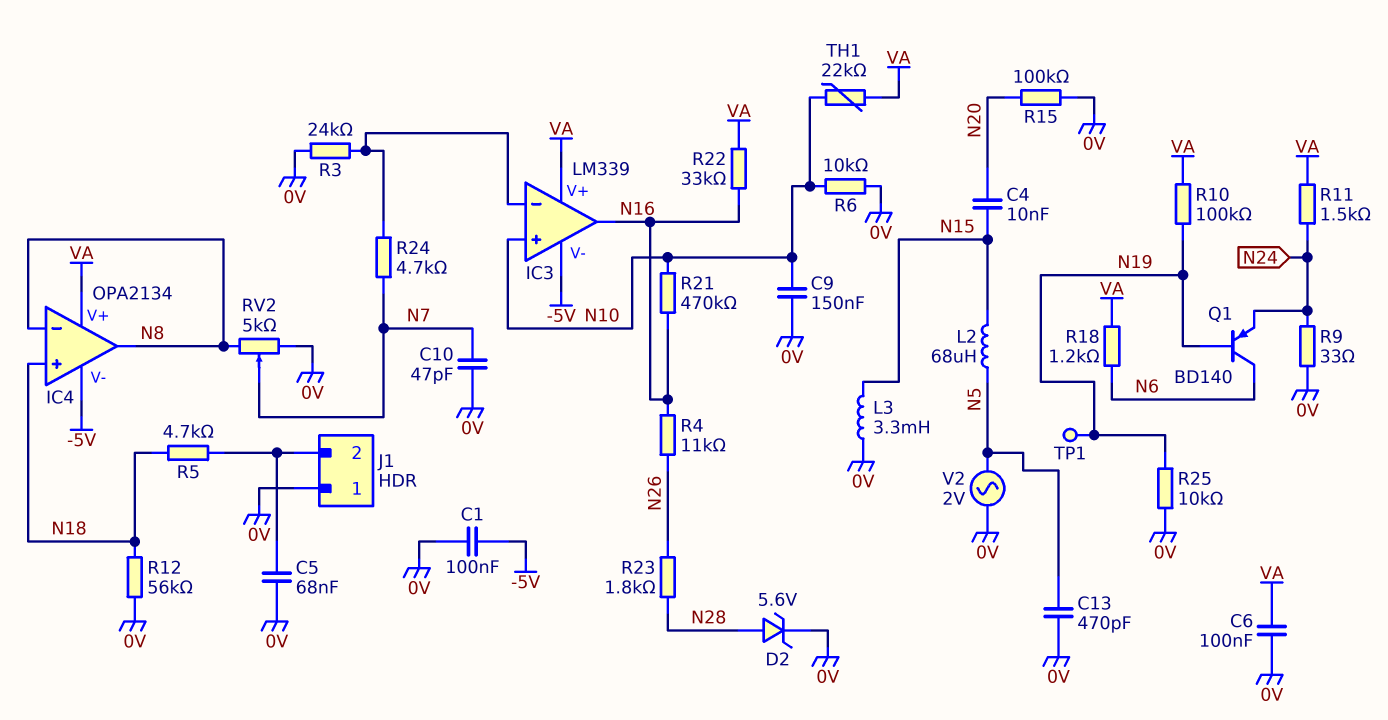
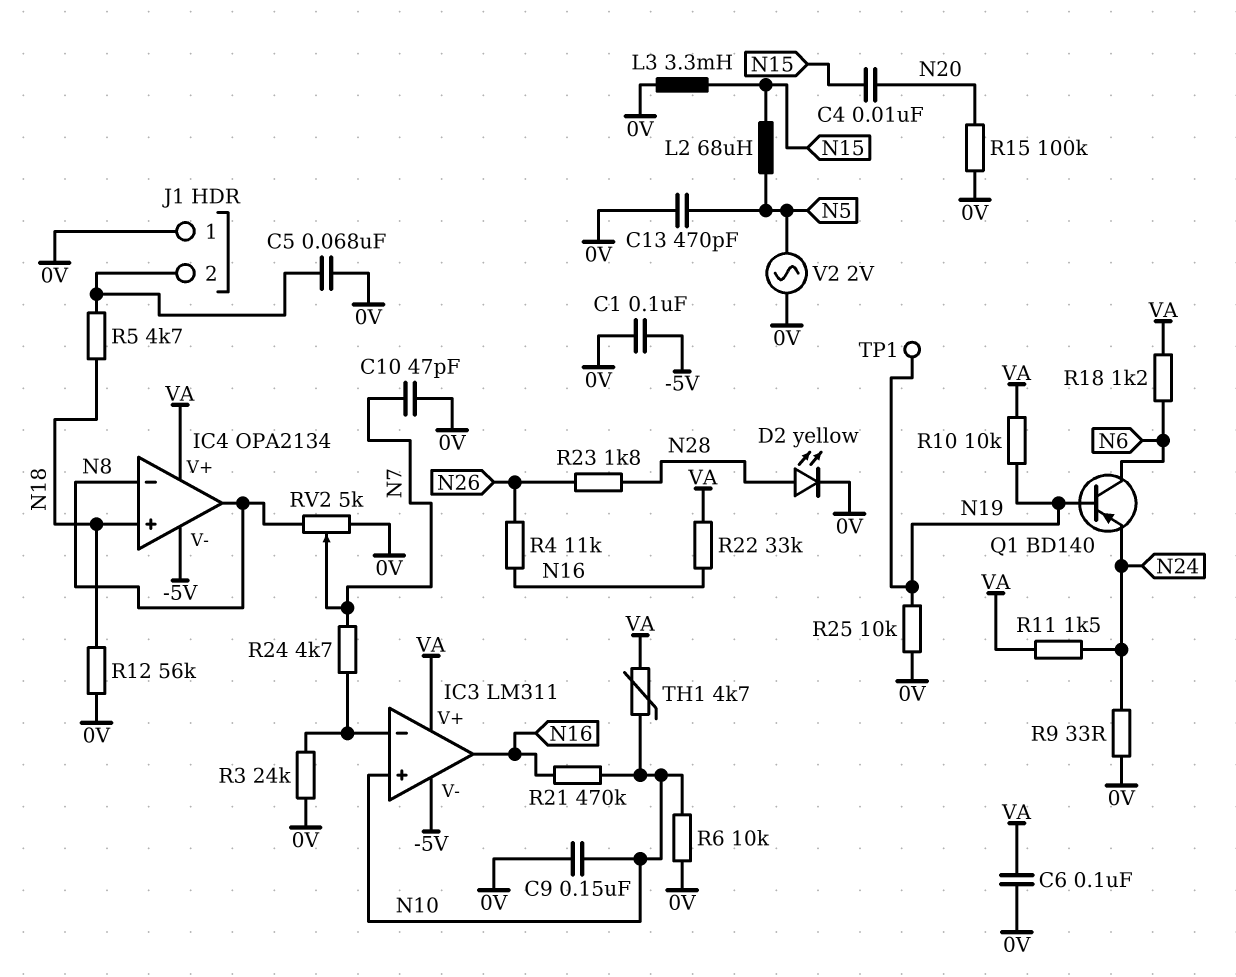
D2: zener 5.6V (A N28, K 0V) -> LED yellow (A N28, K 0V)
IC3: LM339 -> LM311
R10: 100k (N19, VA) -> 10k (N19, VA)
TH1: 22k (N10, VA) -> 4.7k (N10, VA)

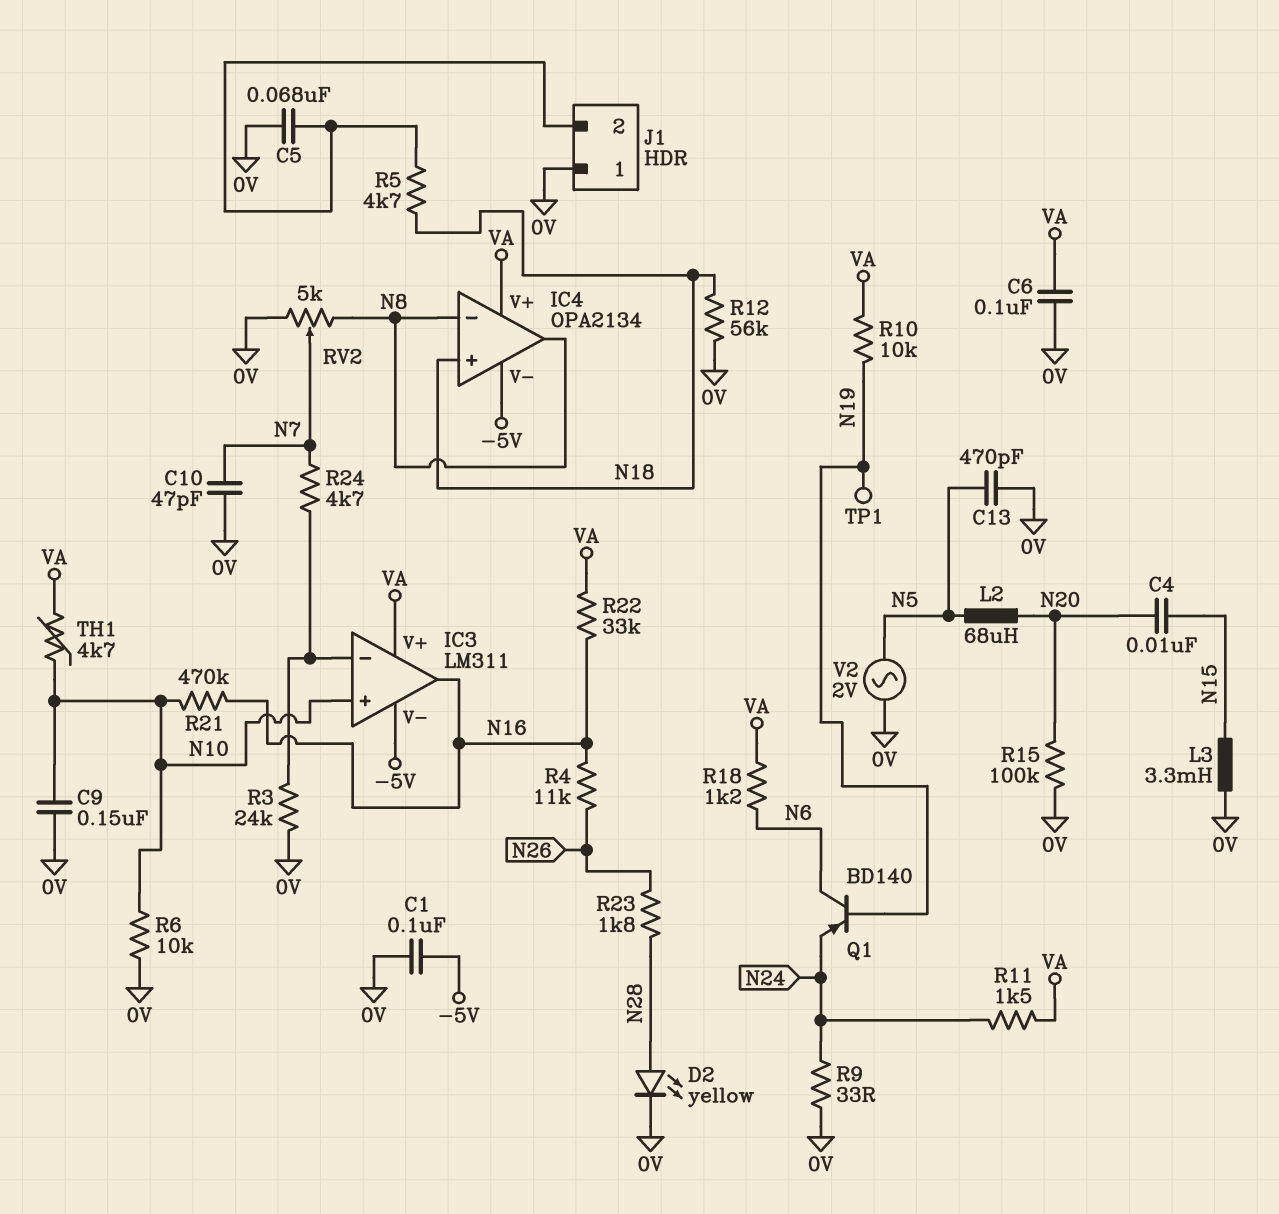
L2: 68uH (N5, N15) -> 68uH (N5, N20)
R25: 10k (0V, N19) -> none

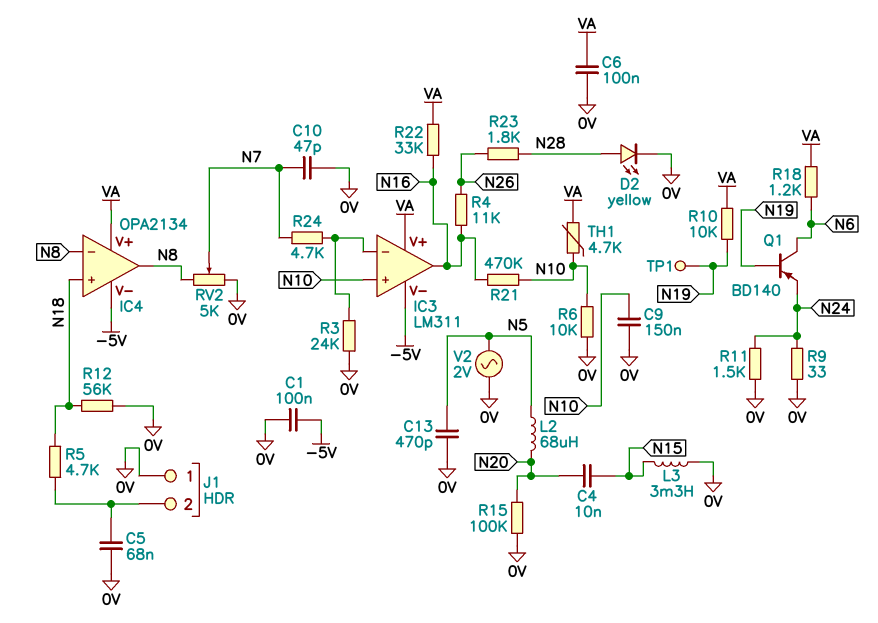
R11: 1.5k (N24, VA) -> 1.5k (0V, N24)

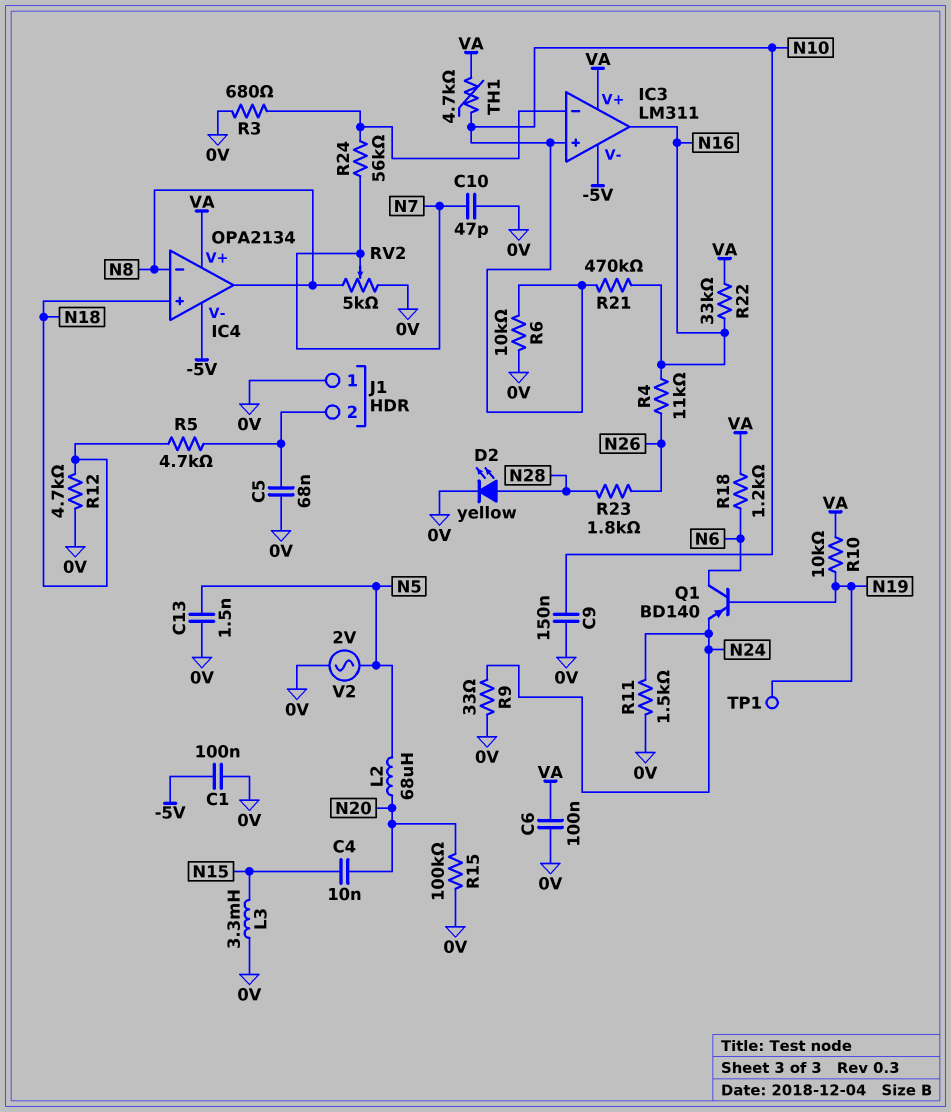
C13: 470pF (0V, N5) -> 1.5nF (0V, N5)
R3: 24k (0V, IC3/in-) -> 680 (0V, IC3/in-)
R12: 56k (0V, N18) -> 4.7k (0V, N18)
R24: 4.7k (IC3/in-, N7) -> 56k (IC3/in-, N7)

